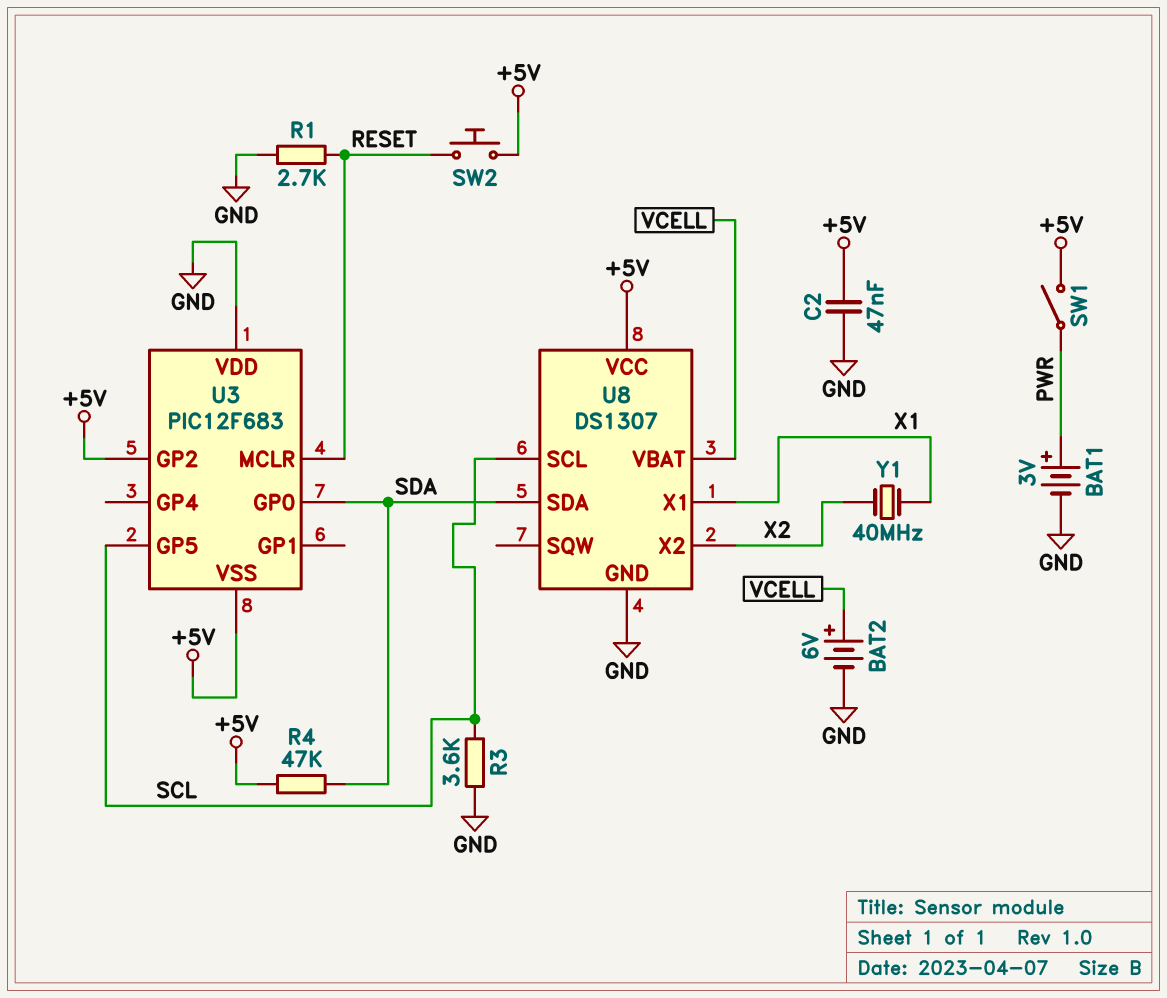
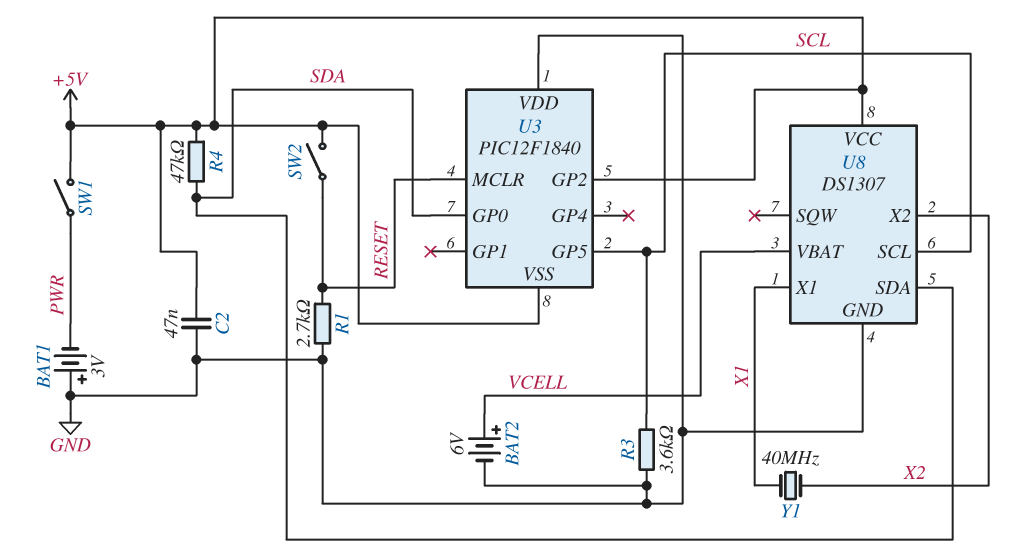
BAT1: 3V (plus PWR, minus GND) -> 3V (plus GND, minus PWR)
SW2: button (+5V, RESET) -> switch (+5V, RESET)
U3: PIC12F683 -> PIC12F1840

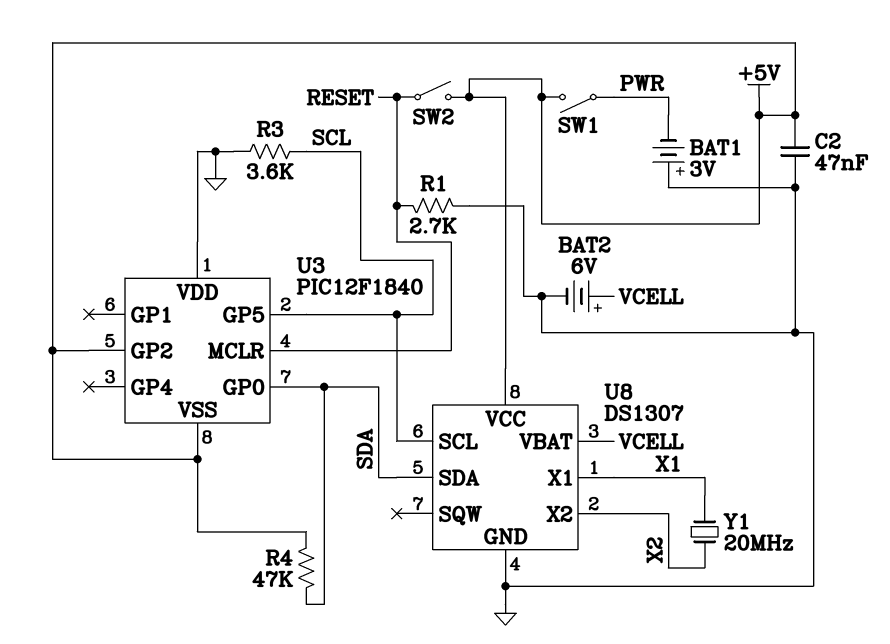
Y1: 40MHz (X1, X2) -> 20MHz (X1, X2)

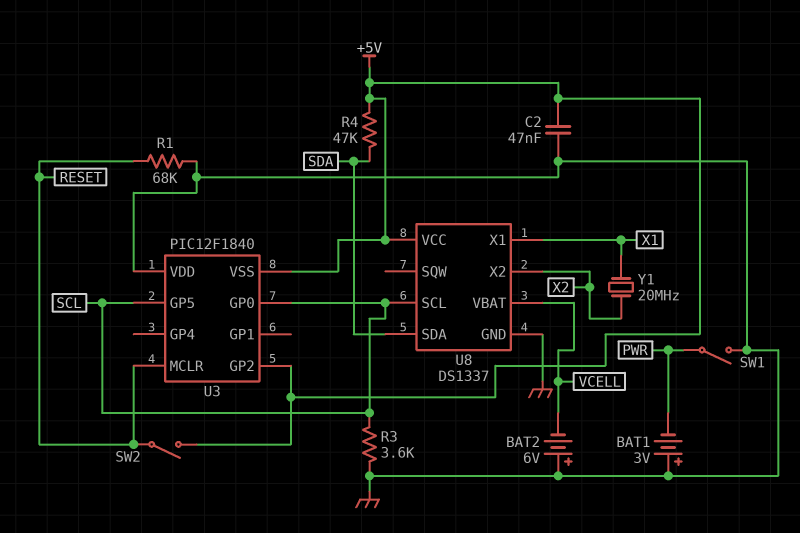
BAT2: 6V (plus VCELL, minus GND) -> 6V (plus GND, minus VCELL)
R1: 2.7k (GND, RESET) -> 68k (GND, RESET)
SW1: switch (+5V, PWR) -> switch (GND, PWR)
U3 pin GP0: SDA -> SCL
U8: DS1307 -> DS1337

